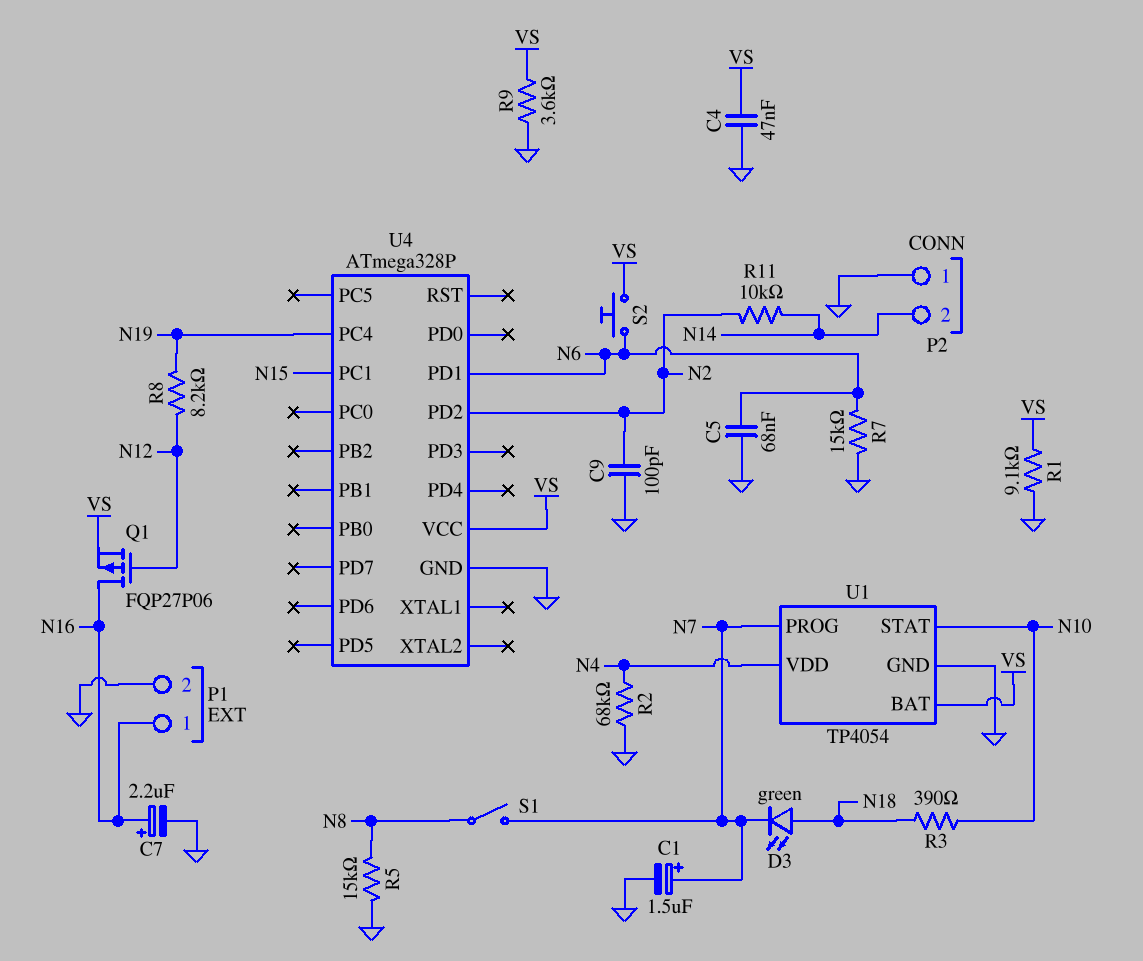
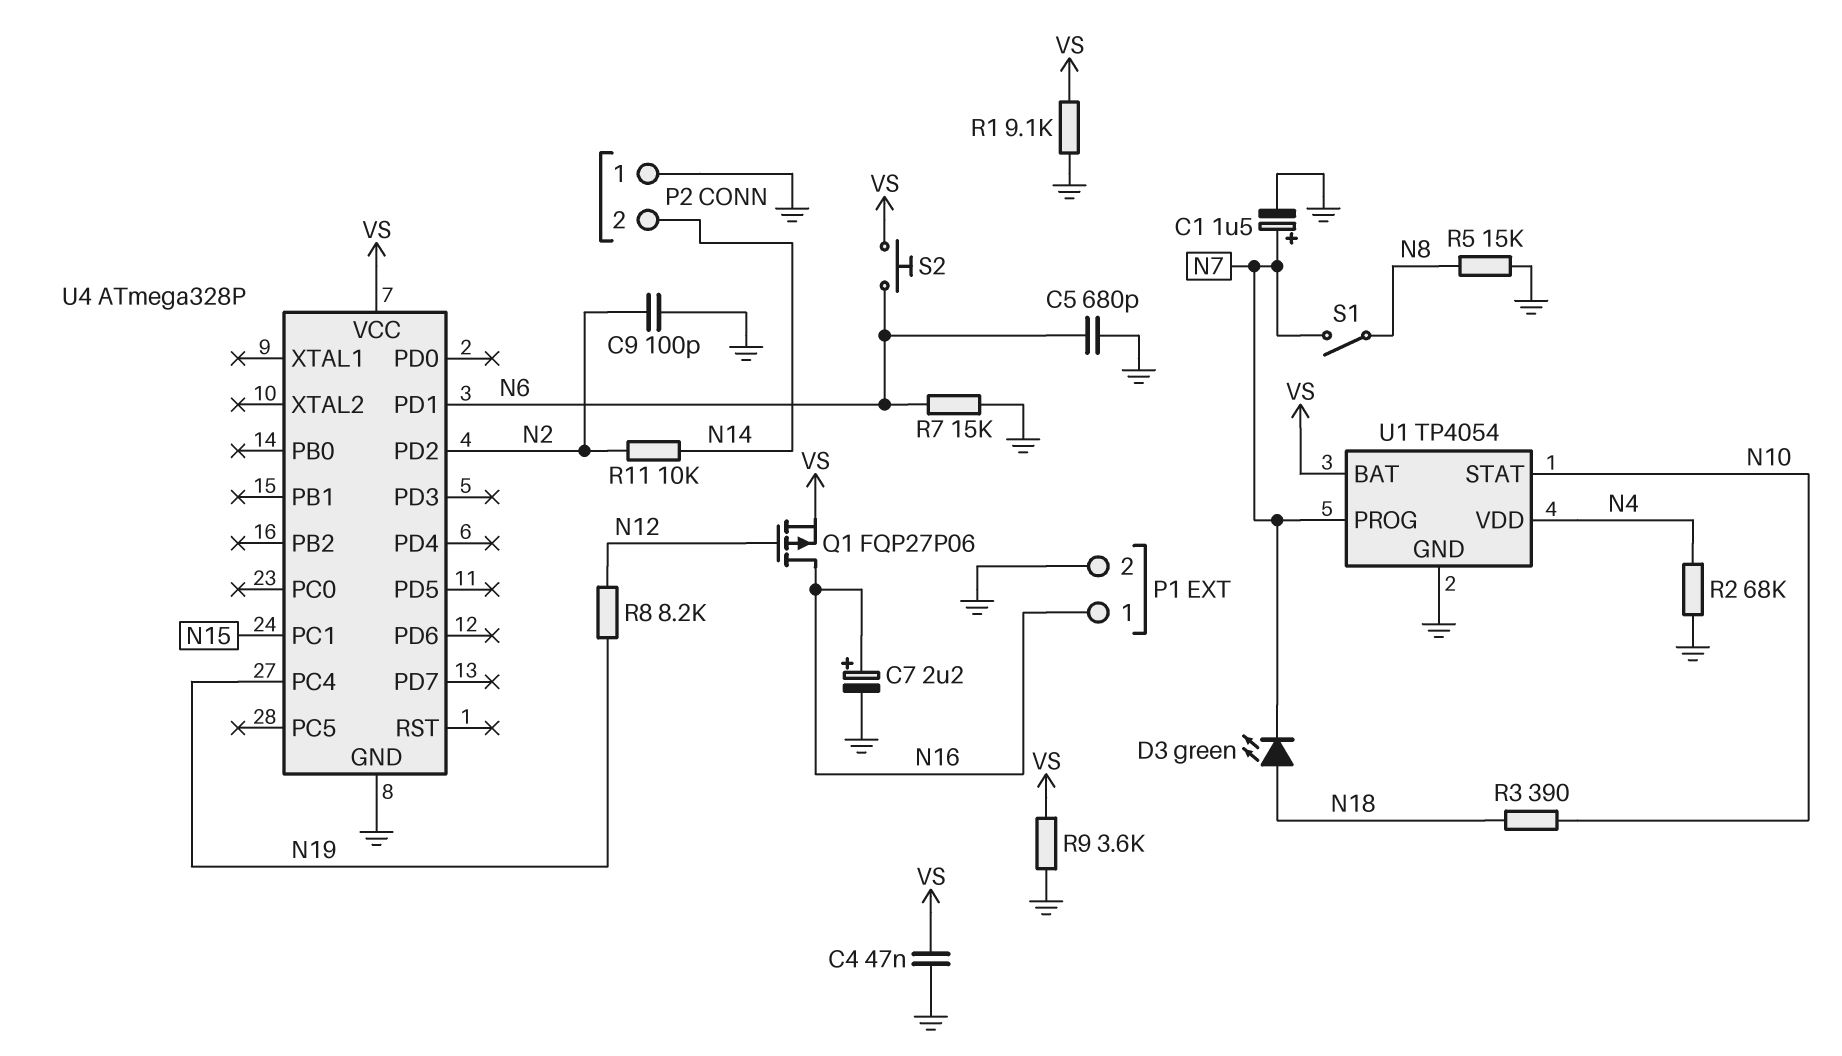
C5: 68nF (GND, N6) -> 680pF (GND, N6)

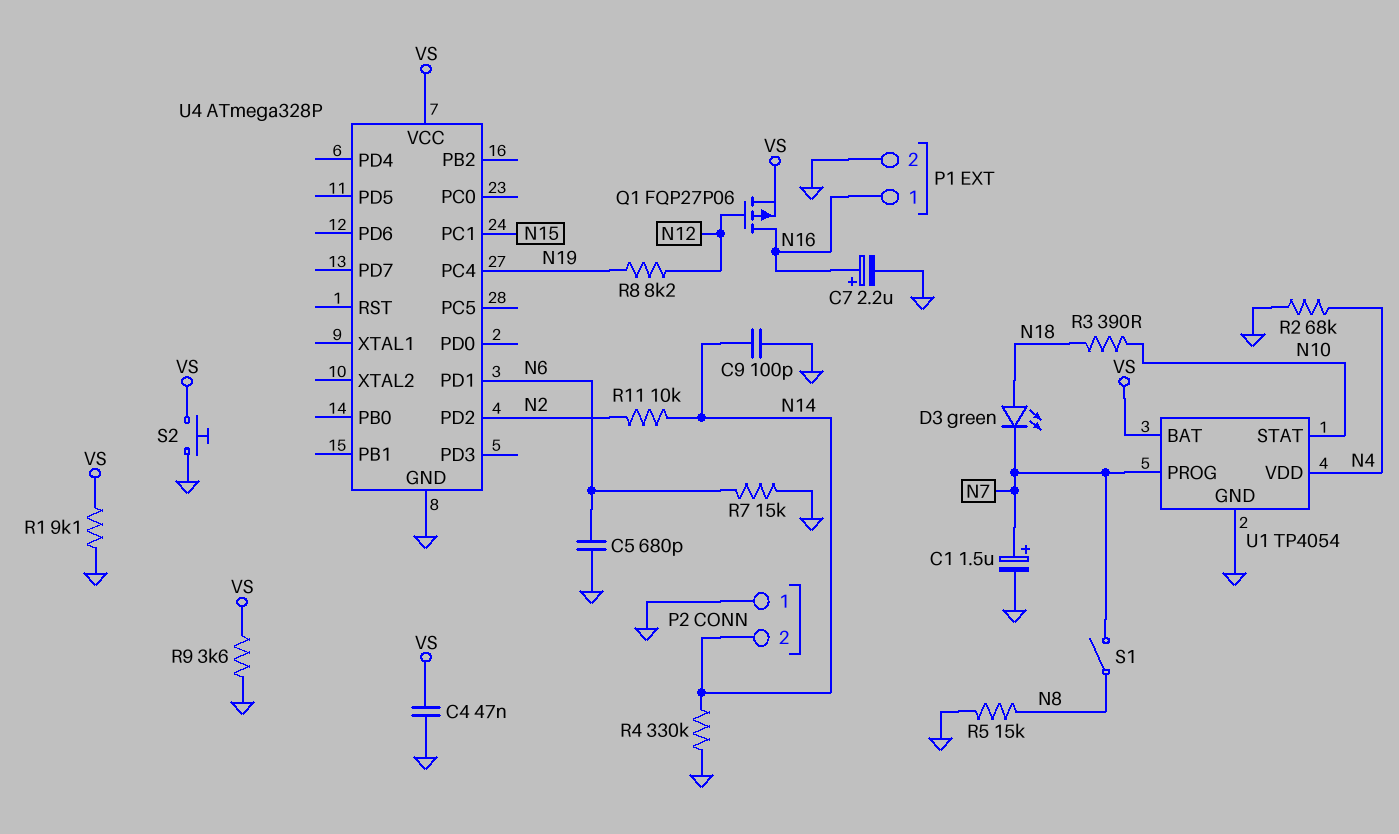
C9: 100pF (GND, N2) -> 100pF (GND, N14)
R4: none -> 330k (GND, N14)
S2: button (N6, VS) -> button (GND, VS)

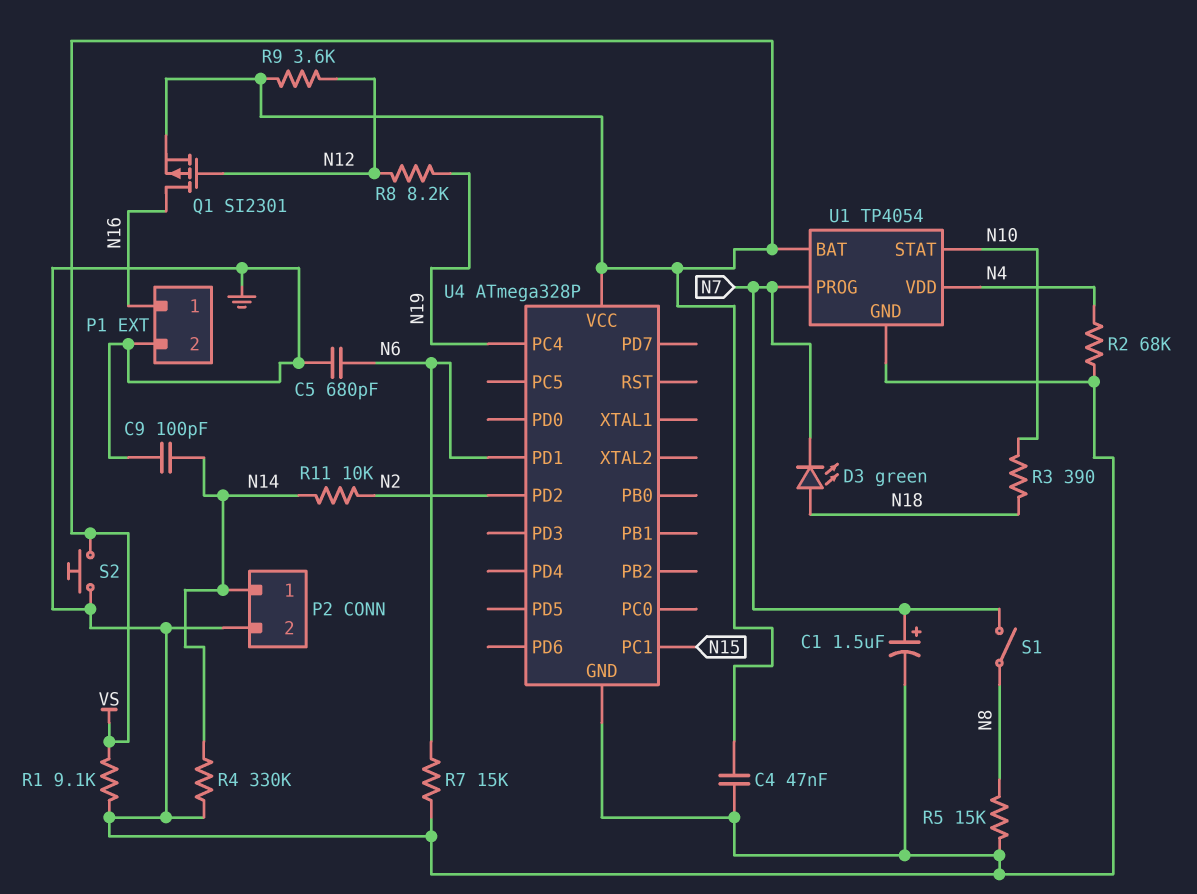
C7: 2.2uF (plus N16, minus GND) -> none
P2 pin 1: GND -> N14
P2 pin 2: N14 -> GND
Q1: PMOS FQP27P06 (G N12, D N16, S VS) -> PMOS SI2301 (G N12, D N16, S VS)
R9: 3.6k (GND, VS) -> 3.6k (N12, VS)

